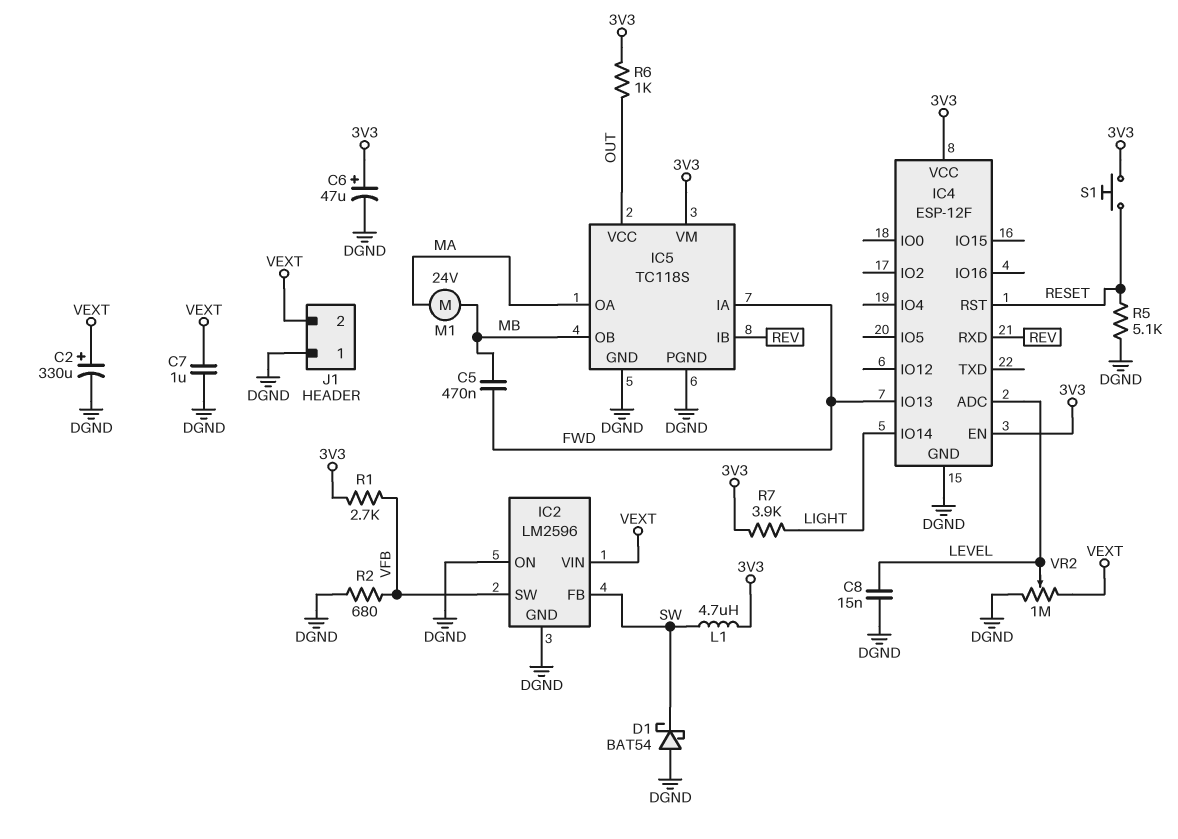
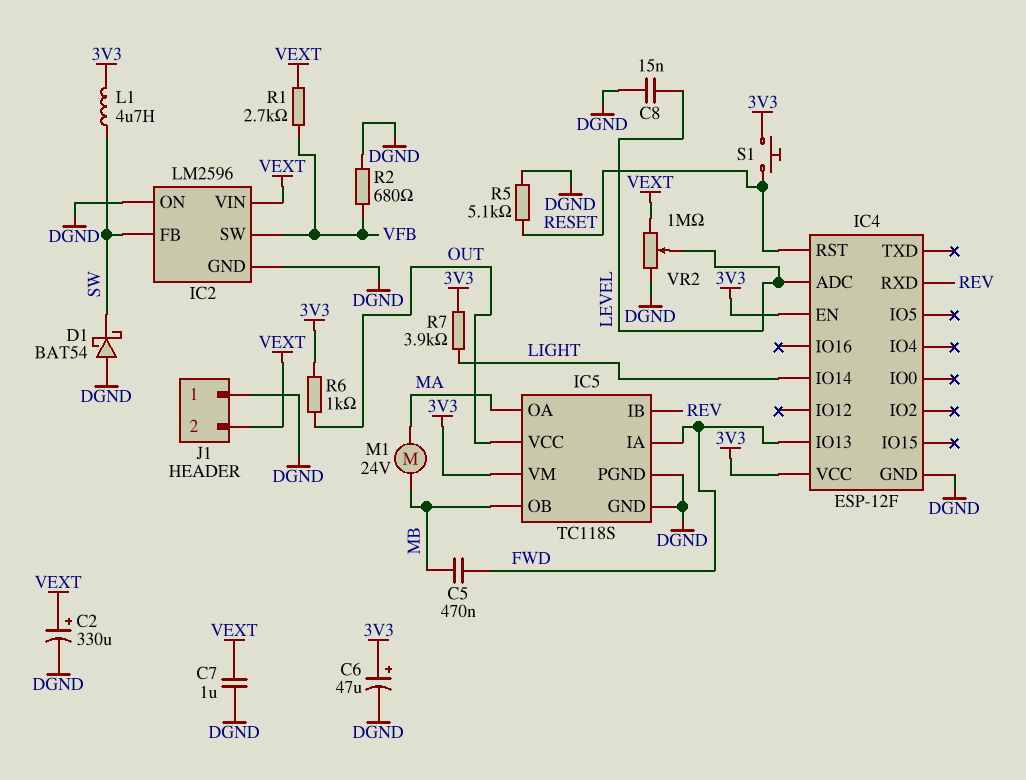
R1: 2.7k (3V3, VFB) -> 2.7k (VEXT, VFB)

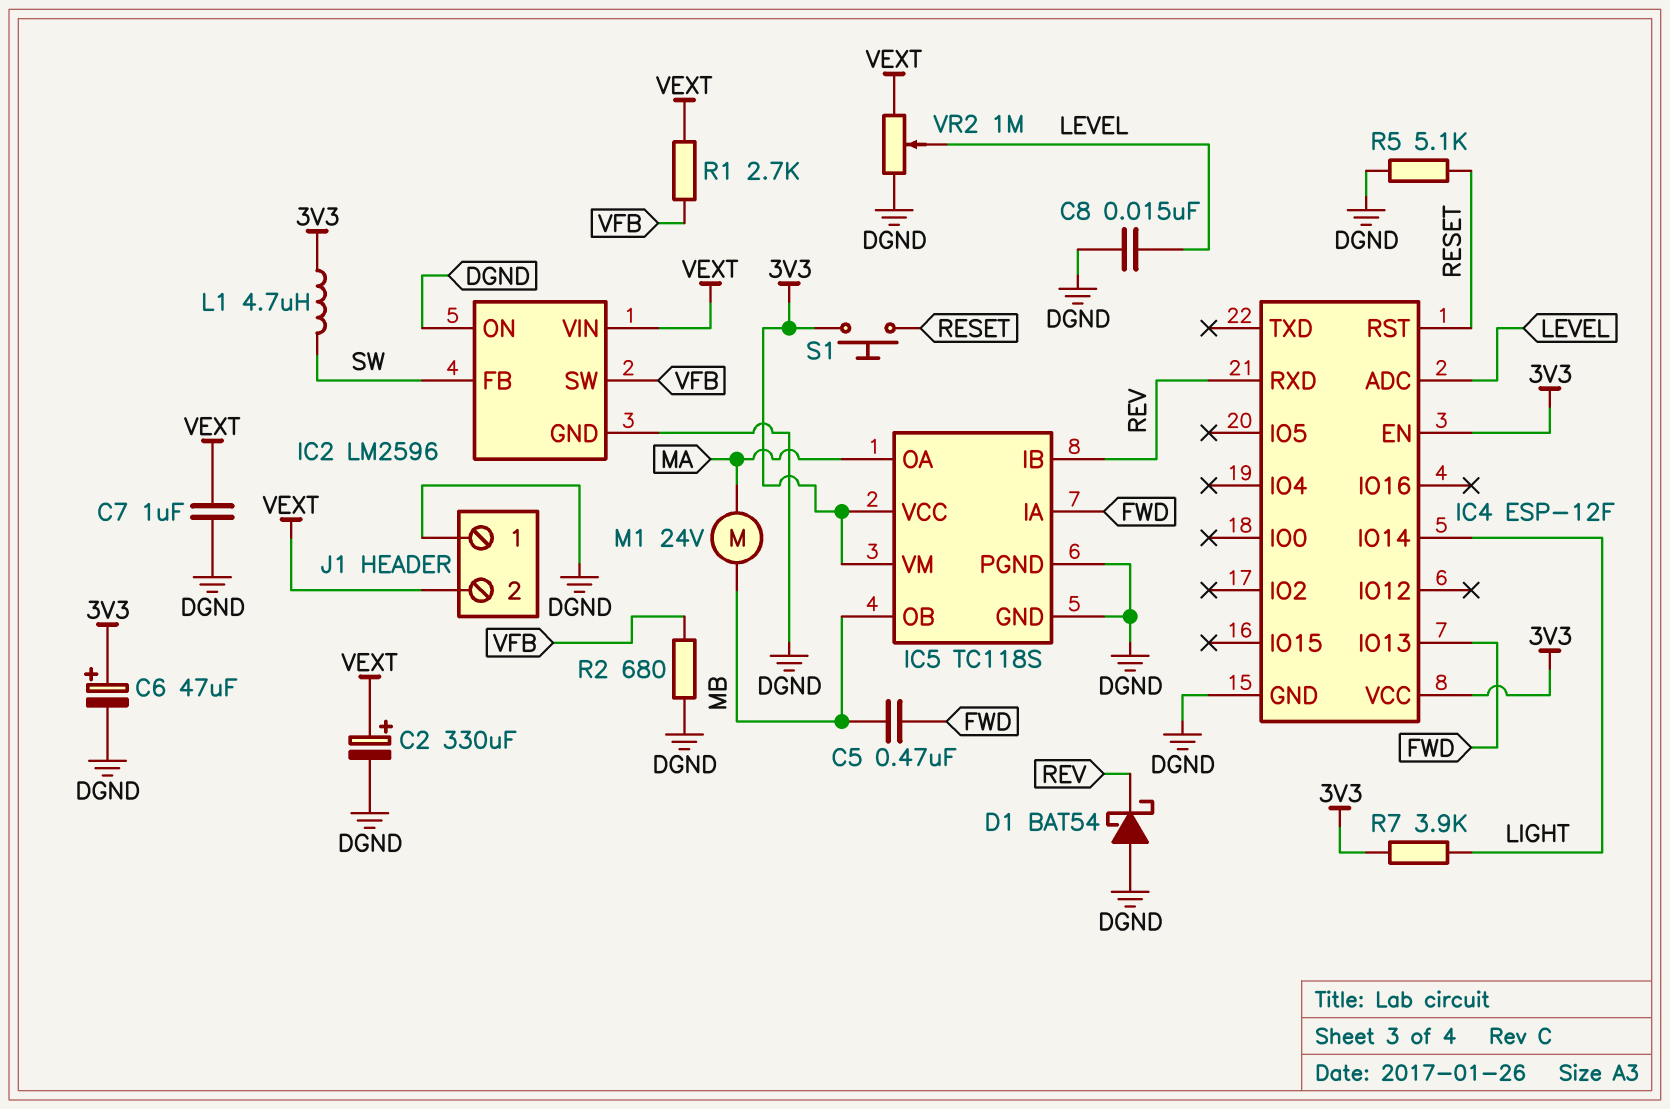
D1: schottky BAT54 (A DGND, K SW) -> schottky BAT54 (A DGND, K REV)
IC5 pin VCC: OUT -> 3V3
R6: 1k (3V3, OUT) -> none

